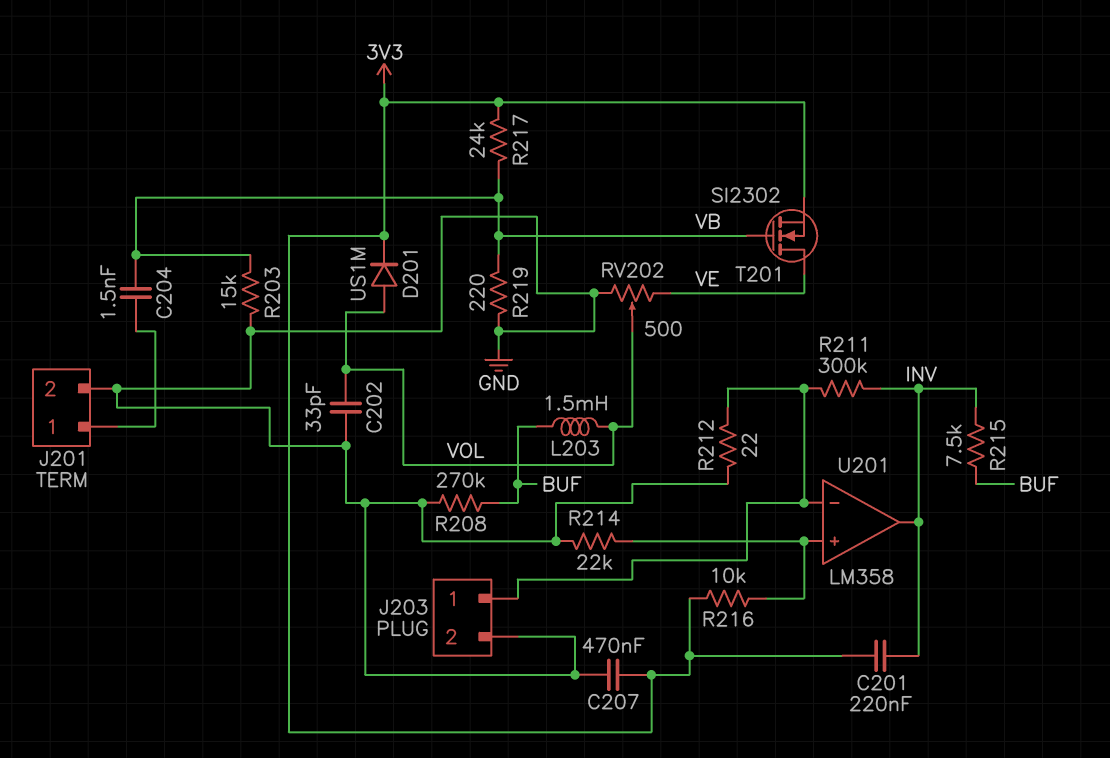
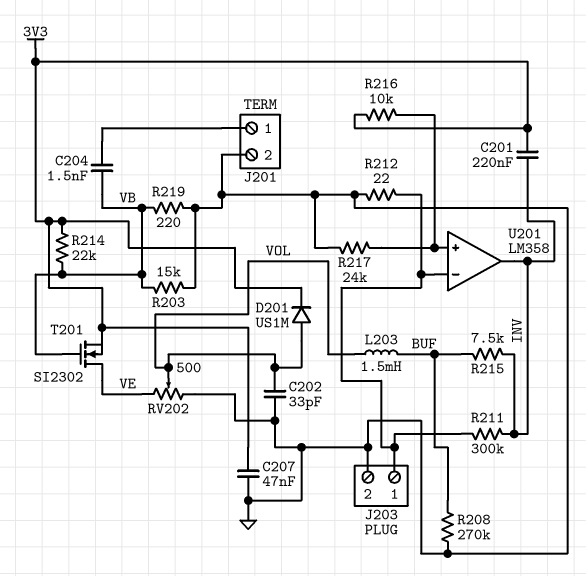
C207: 470nF (3V3, GND) -> 47nF (3V3, GND)
R214: 22k (GND, U201/in+) -> 22k (3V3, VB)
R217: 24k (3V3, VB) -> 24k (GND, U201/in+)

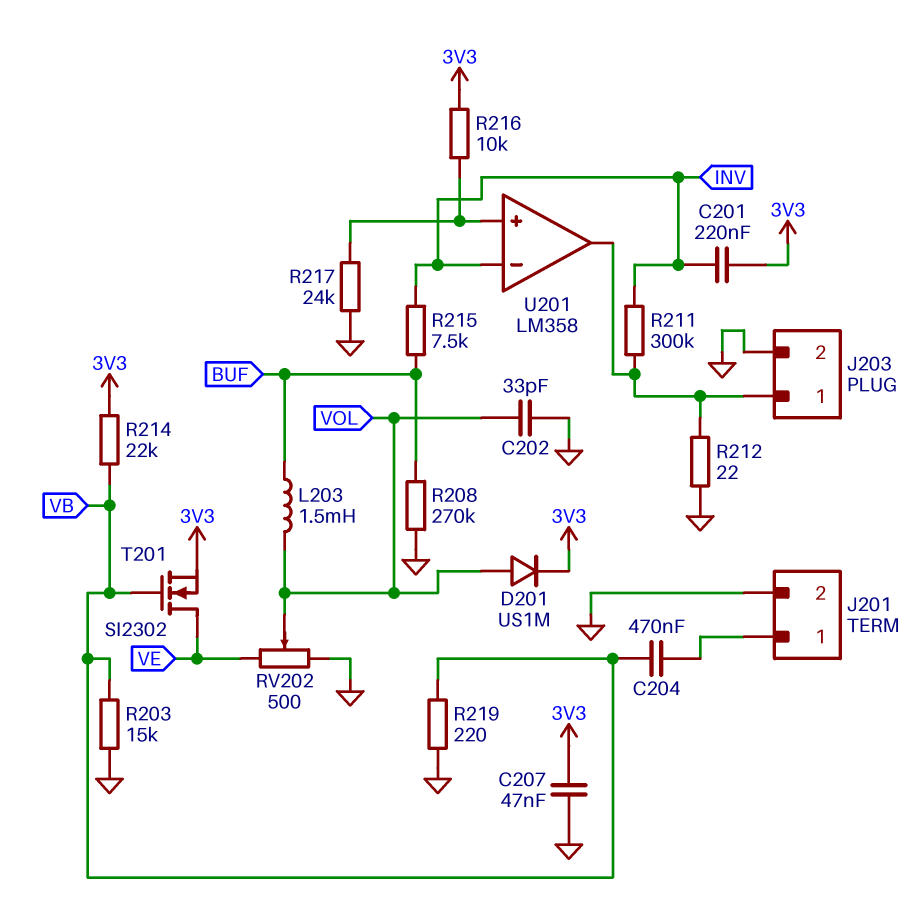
C204: 1.5nF (J201/1, VB) -> 470nF (J201/1, VB)
U201 pin in-: J203/1 -> INV
U201 pin out: INV -> J203/1

